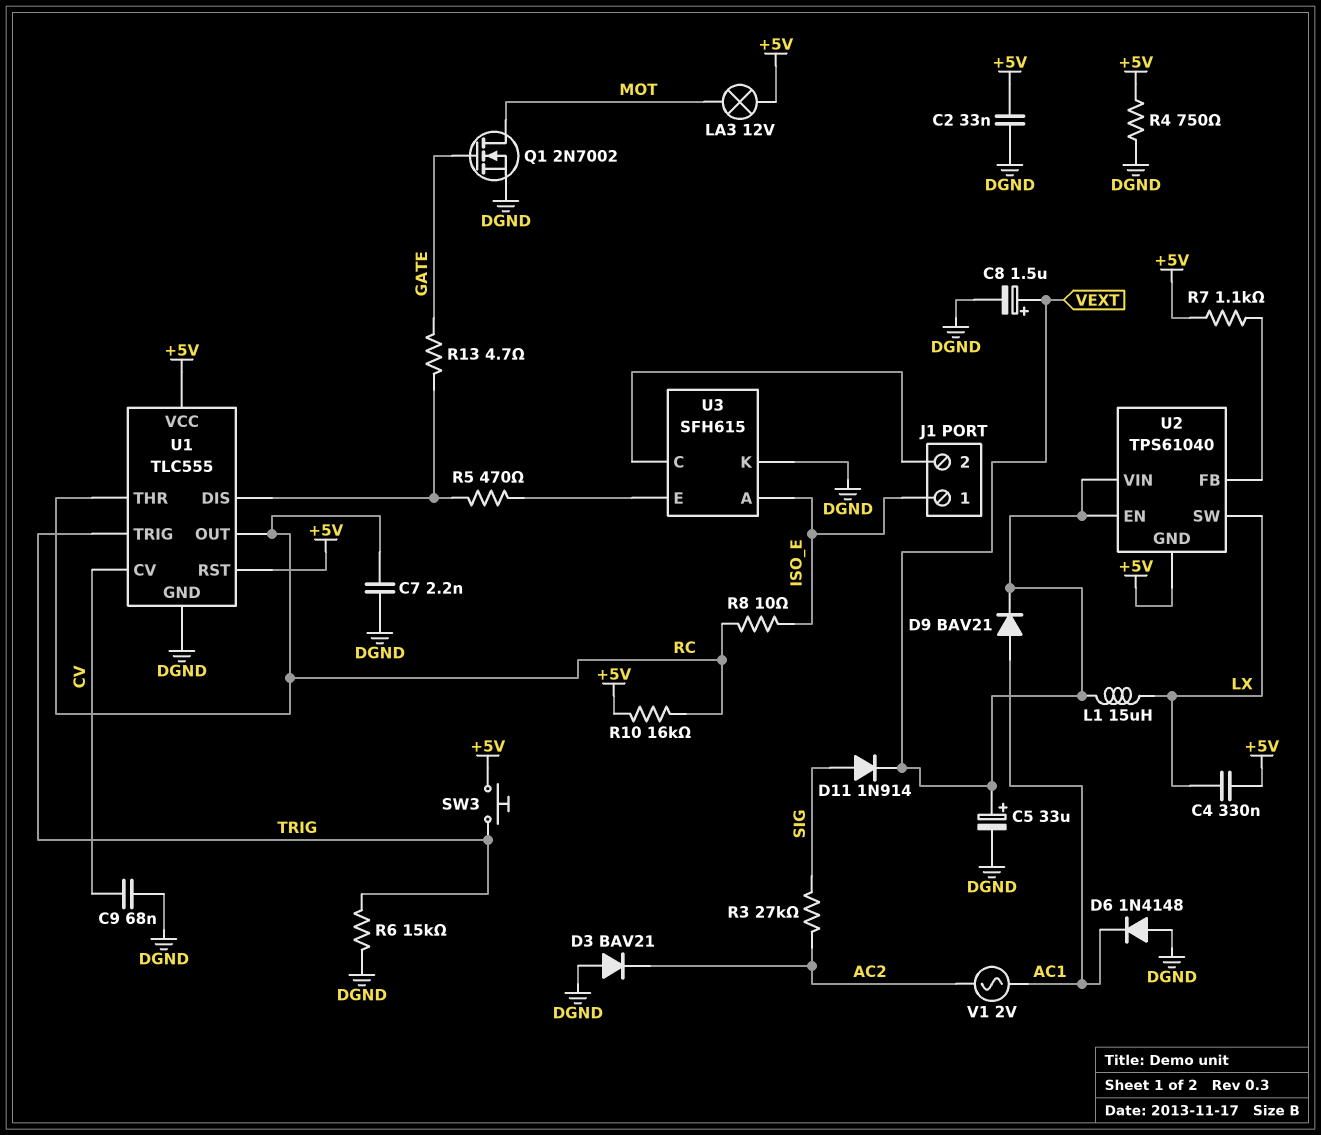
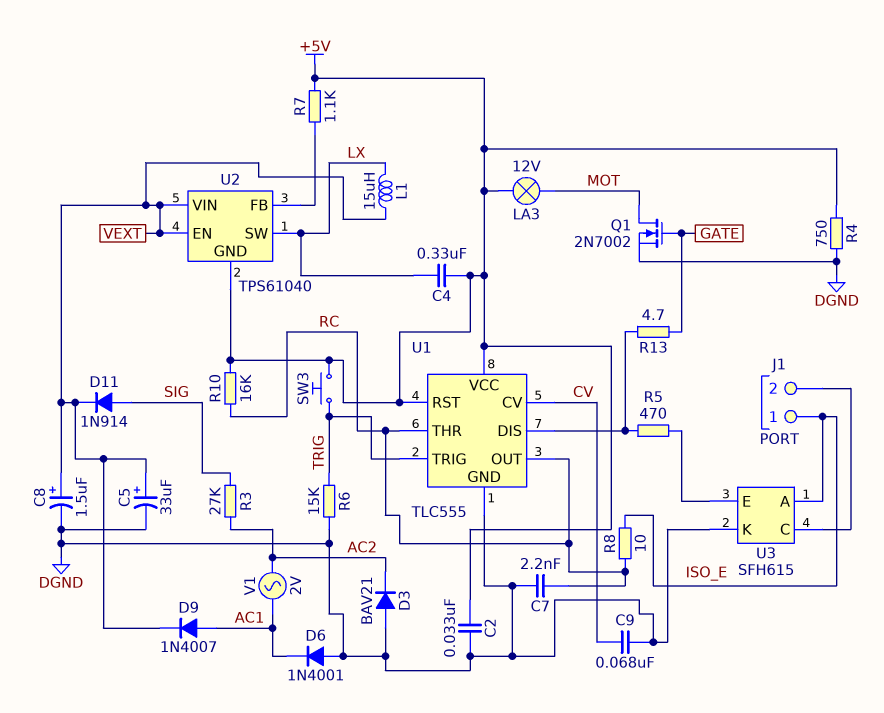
D6: diode 1N4148 (A DGND, K AC1) -> diode 1N4001 (A DGND, K AC1)
D9: diode BAV21 (A AC1, K VEXT) -> diode 1N4007 (A AC1, K VEXT)

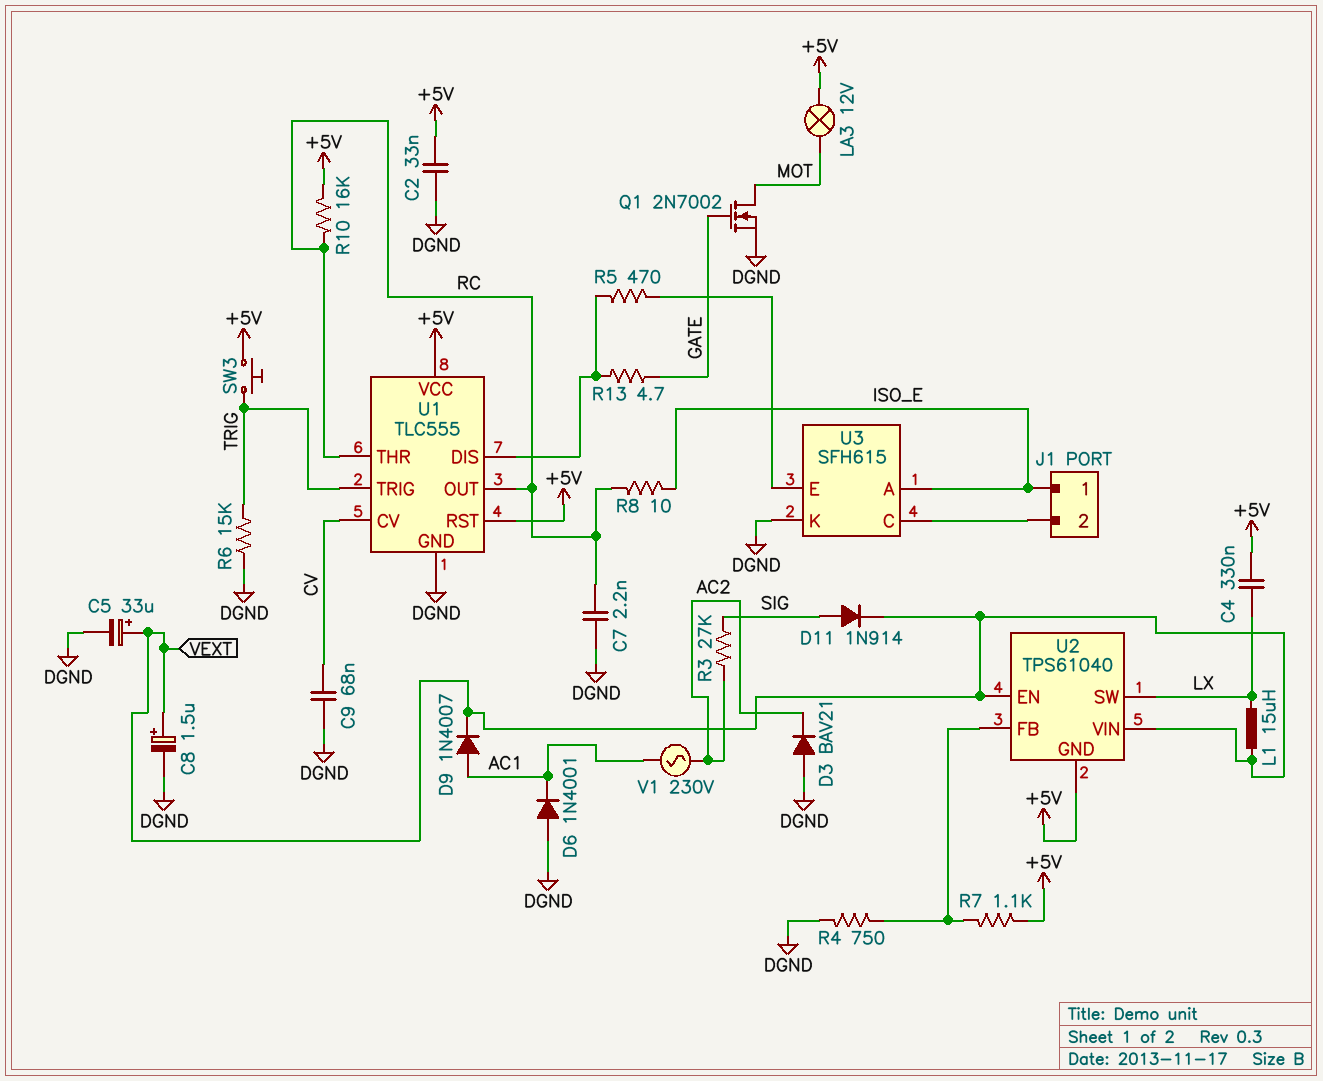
R4: 750 (+5V, DGND) -> 750 (DGND, U2/FB)
V1: AC 2V (AC1, AC2) -> AC 230V (AC1, AC2)

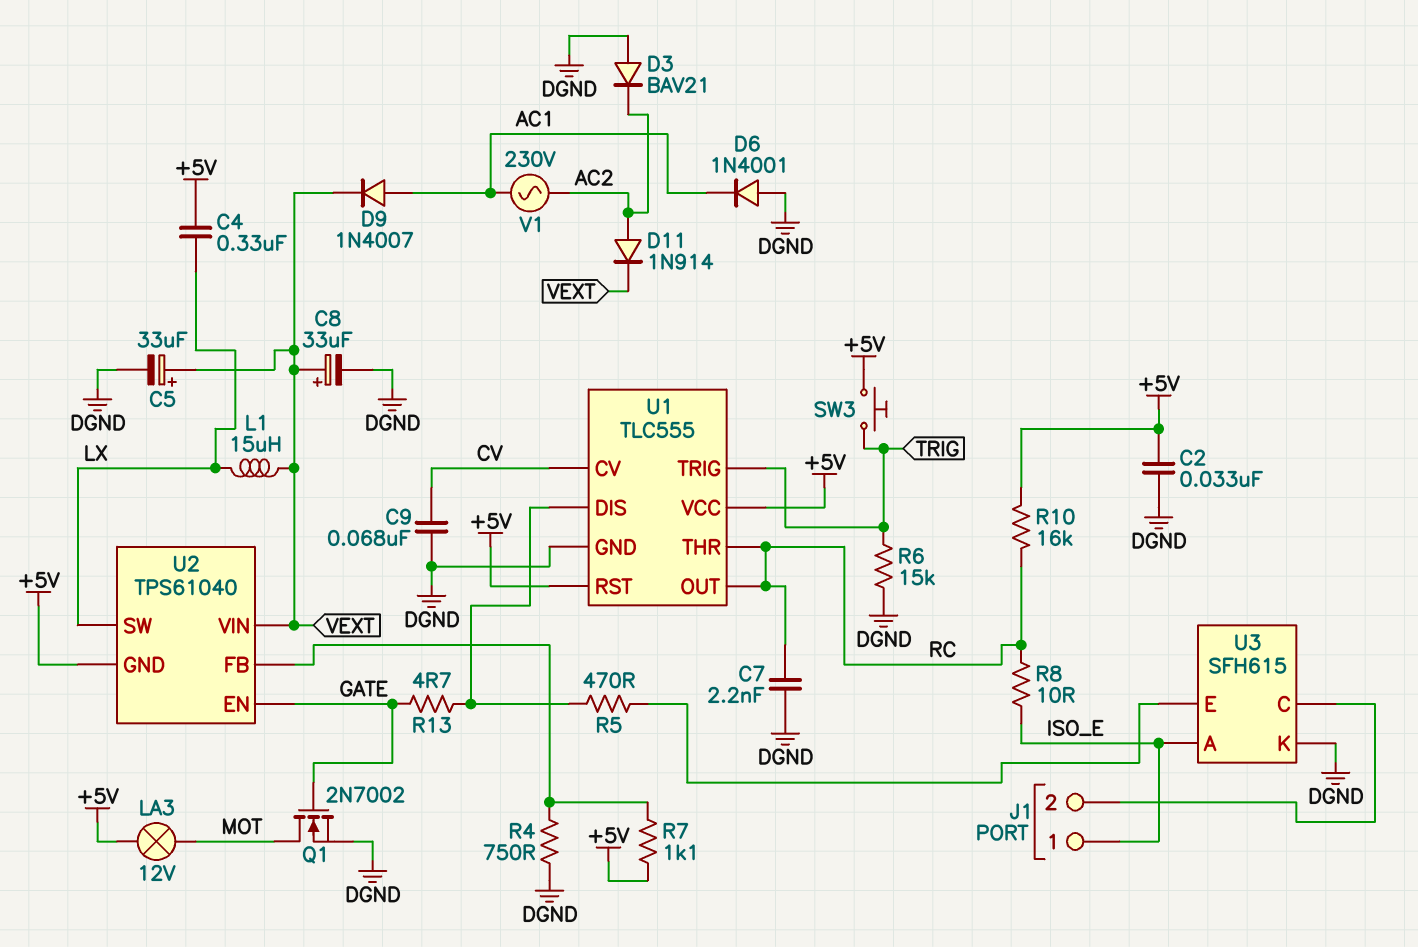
C8: 1.5uF (plus VEXT, minus DGND) -> 33uF (plus VEXT, minus DGND)
D11: diode 1N914 (A SIG, K VEXT) -> diode 1N914 (A AC2, K VEXT)
R3: 27k (AC2, SIG) -> none
U2 pin EN: VEXT -> GATE

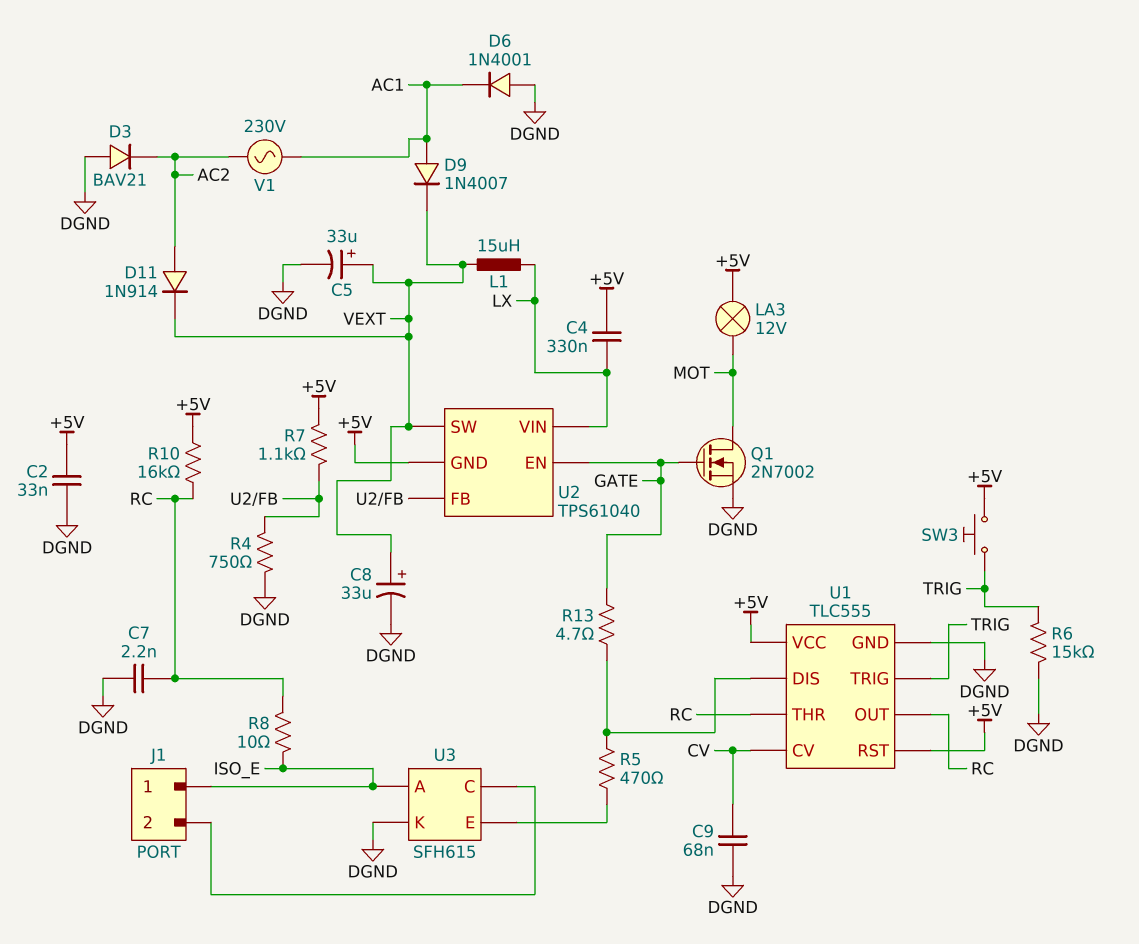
U2 pin SW: LX -> VEXT
U2 pin VIN: VEXT -> LX

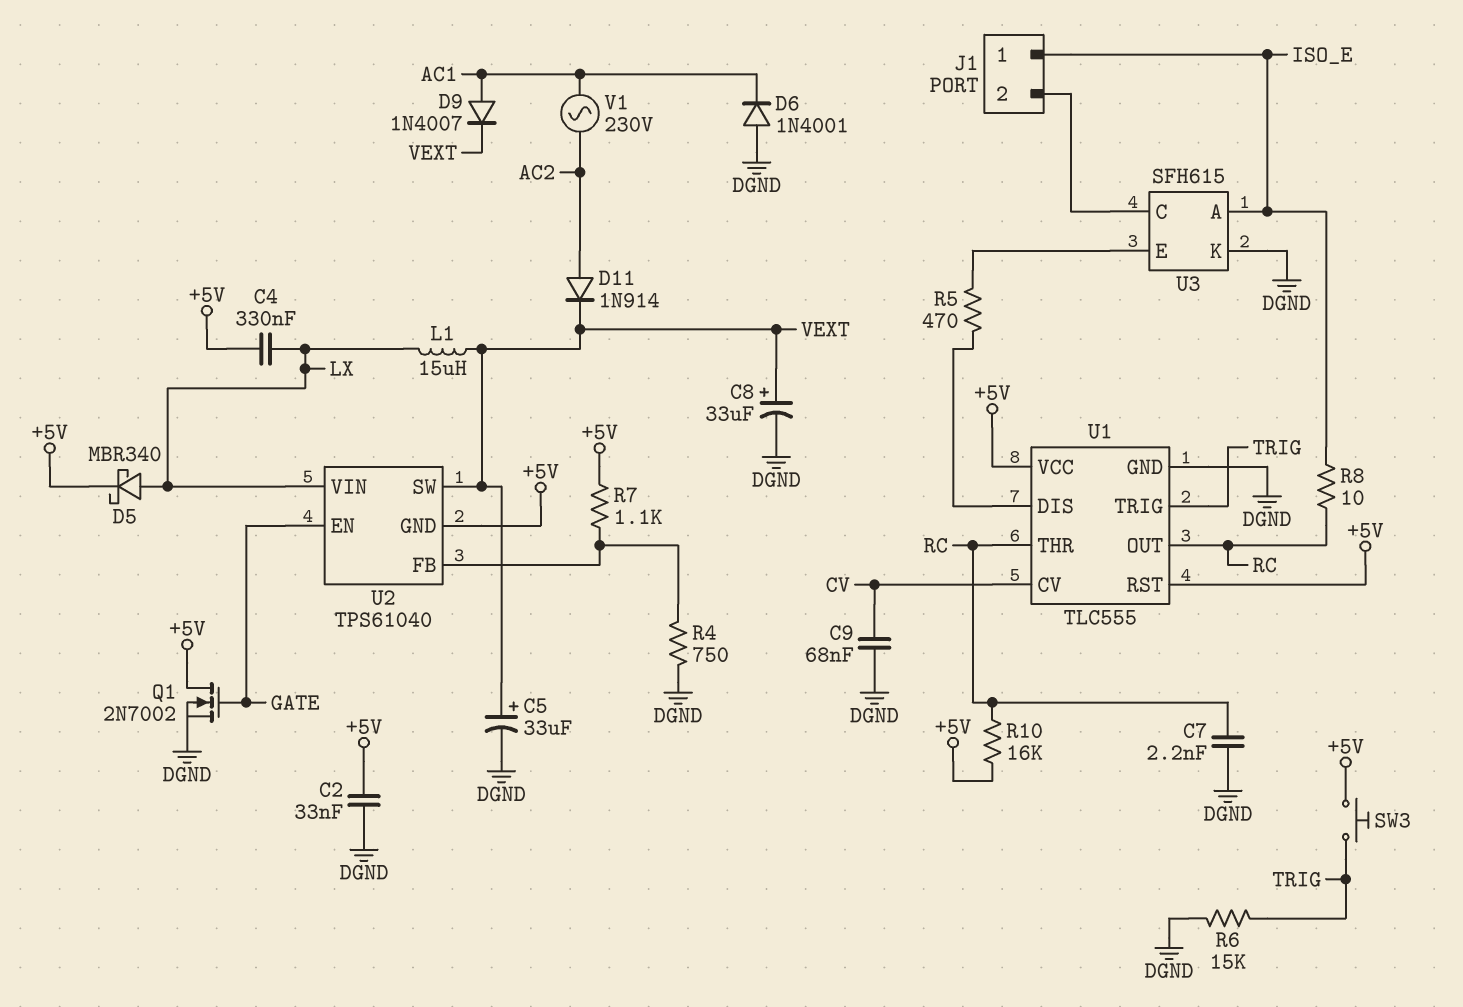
D3: diode BAV21 (A DGND, K AC2) -> none
D5: none -> schottky MBR340 (A LX, K +5V)
LA3: lamp 12V (+5V, MOT) -> none
Q1: NMOS 2N7002 (G GATE, D MOT, S DGND) -> NMOS 2N7002 (G GATE, D +5V, S DGND)
R13: 4.7 (GATE, U1/DIS) -> none

